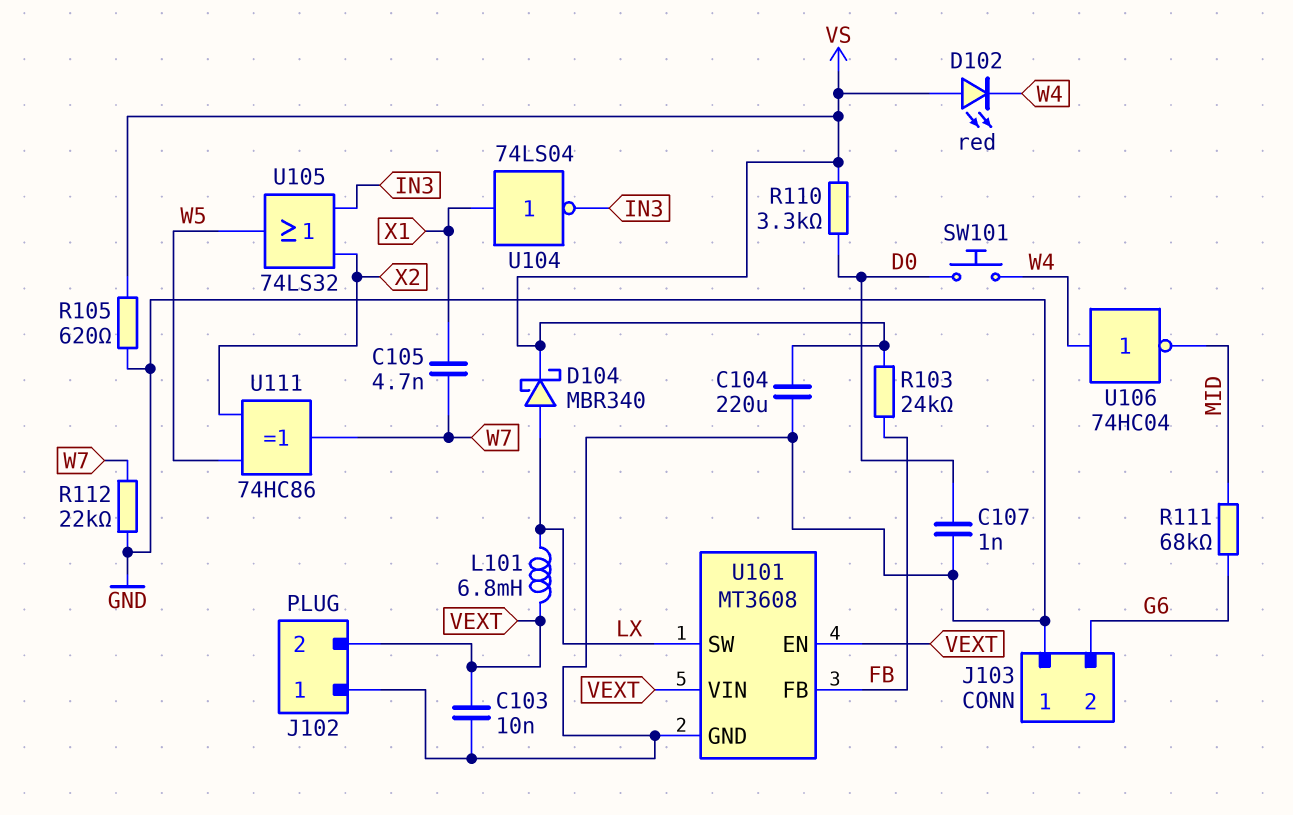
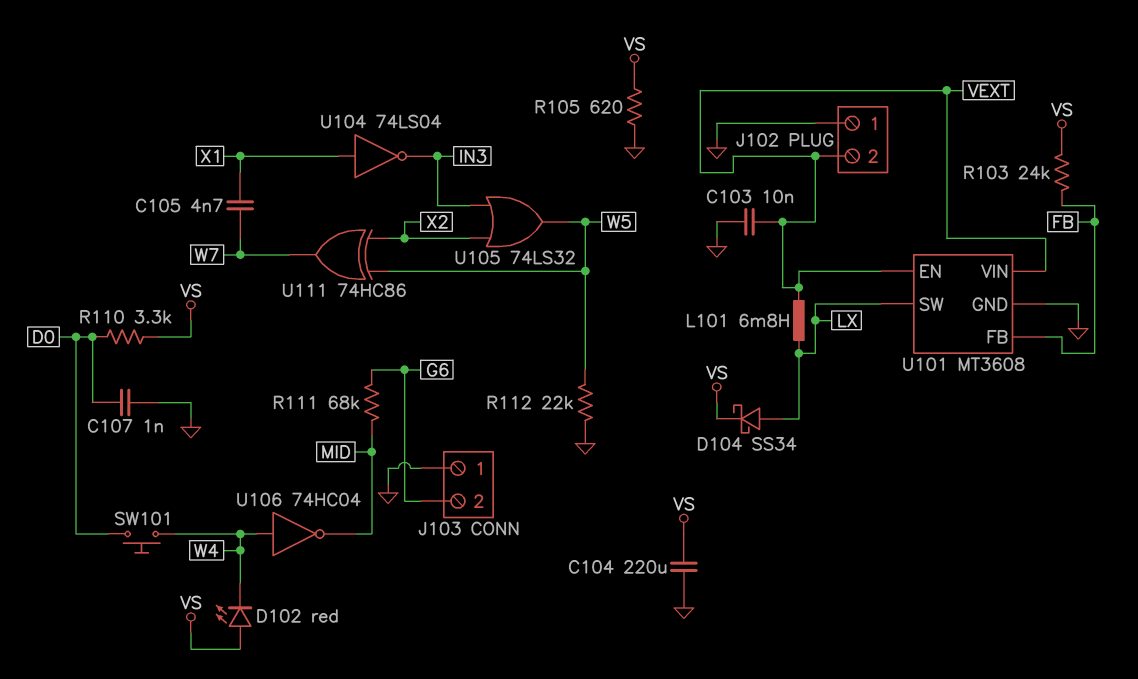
D104: schottky MBR340 (A LX, K VS) -> schottky SS34 (A LX, K VS)
R112: 22k (GND, W7) -> 22k (GND, W5)

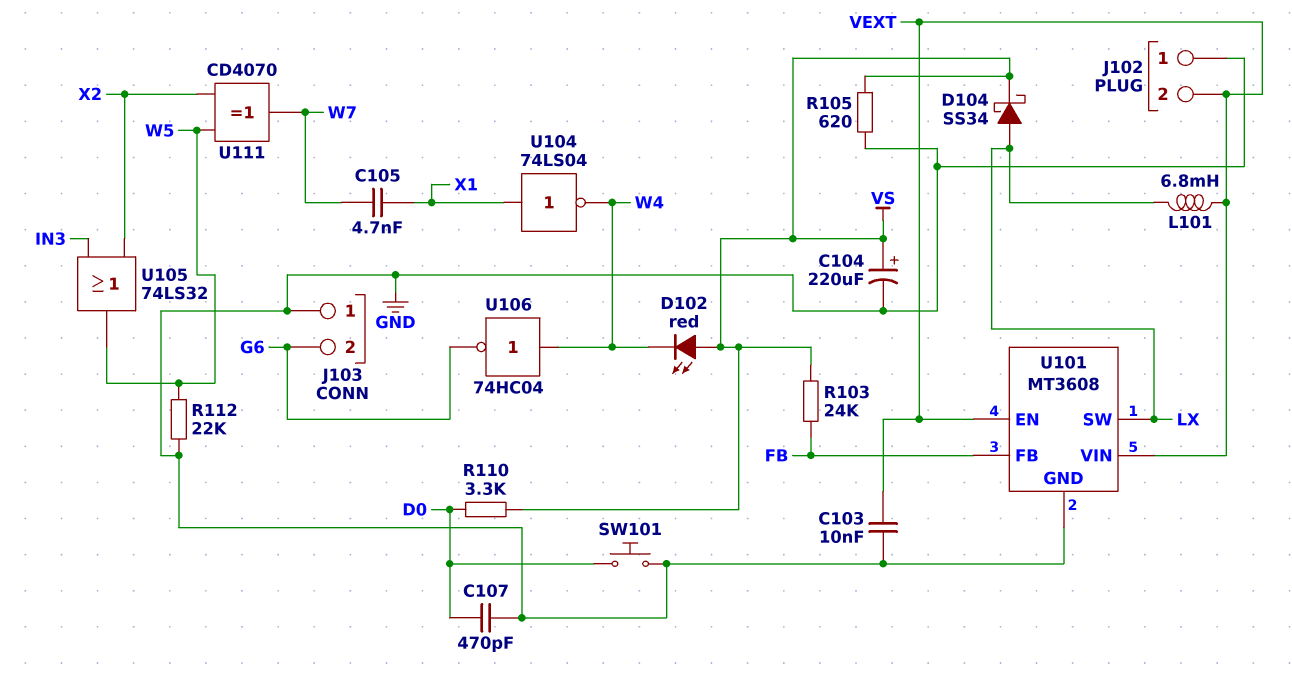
C104: 220uF (GND, VS) -> 220uF (plus VS, minus GND)
C107: 1nF (D0, GND) -> 470pF (D0, GND)
R111: 68k (G6, MID) -> none
SW101: button (D0, W4) -> button (D0, GND)
U104: NOT 74LS04 (in X1, out IN3) -> NOT 74LS04 (in X1, out W4)
U106: NOT 74HC04 (in W4, out MID) -> NOT 74HC04 (in W4, out G6)
U111: XOR 74HC86 (in W5, in X2, out W7) -> XOR CD4070 (in W5, in X2, out W7)

